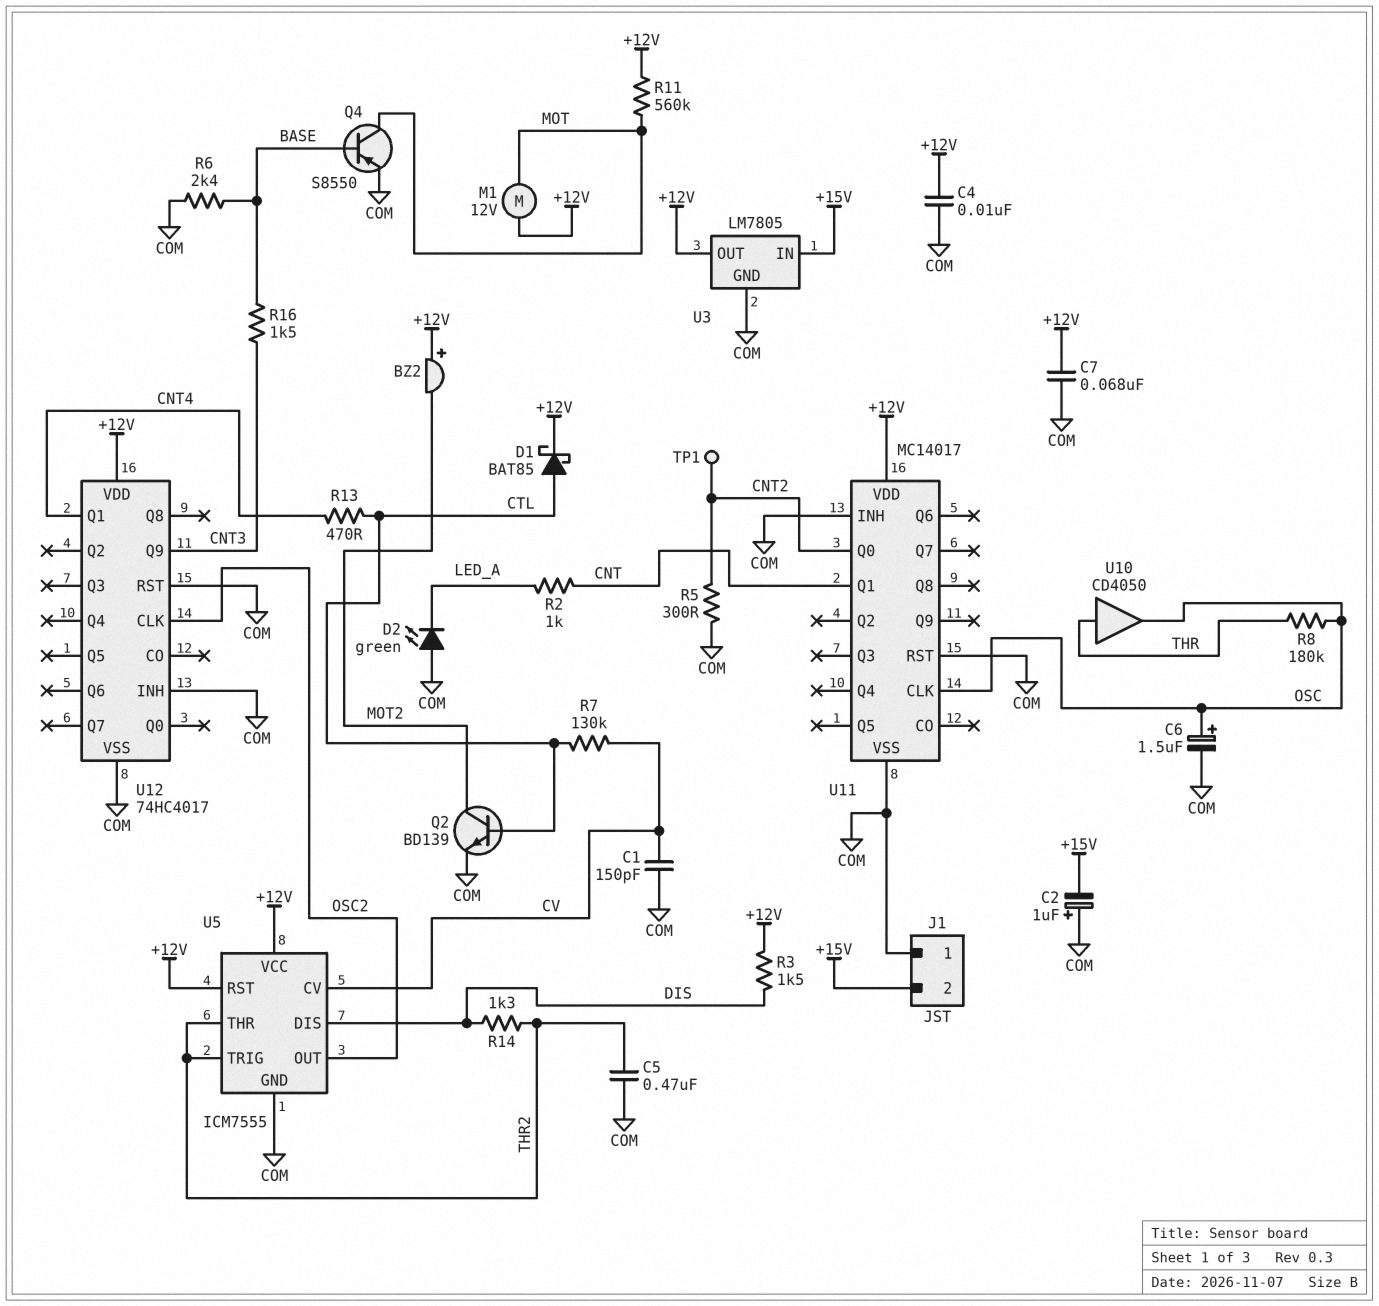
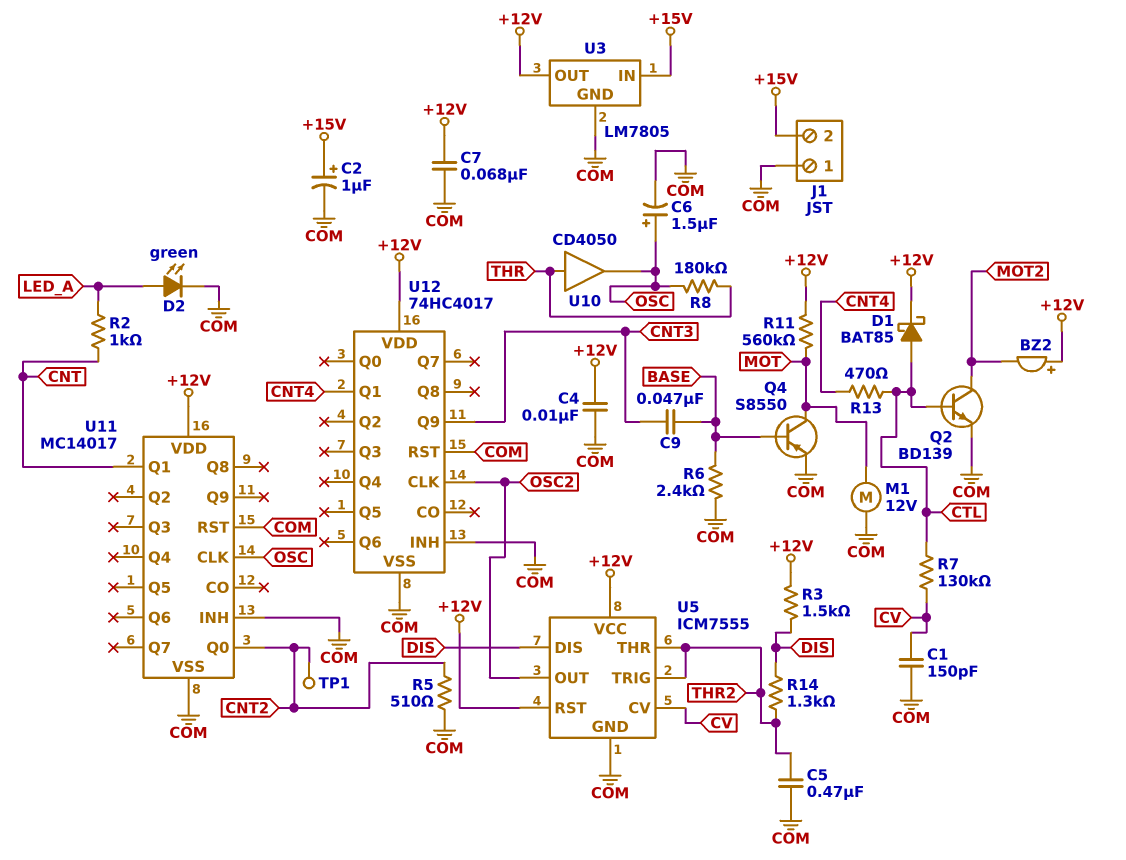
C2: 1uF (plus COM, minus +15V) -> 1uF (plus +15V, minus COM)
C9: none -> 47nF (BASE, CNT3)
D2: LED green (A COM, K LED_A) -> LED green (A LED_A, K COM)
M1: motor 12V (+12V, MOT) -> motor 12V (COM, MOT)
R5: 300 (CNT2, COM) -> 510 (CNT2, COM)
R16: 1.5k (BASE, CNT3) -> none

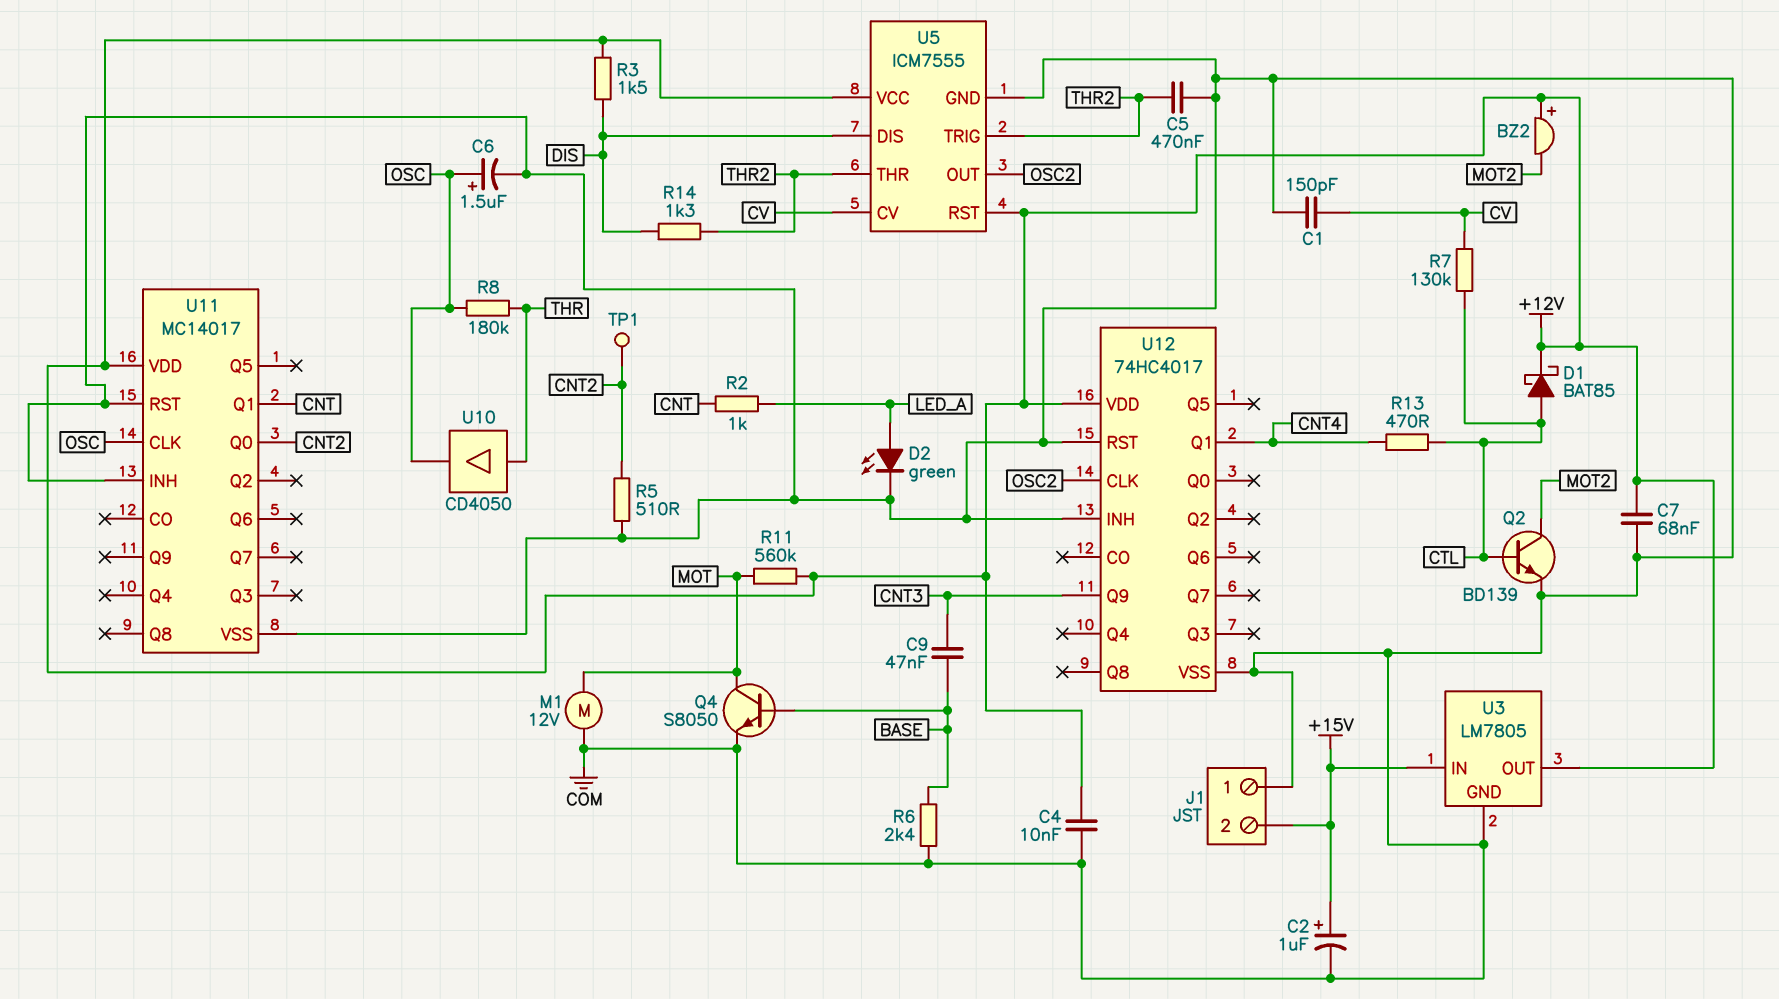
Q4: PNP S8550 (B BASE, C MOT, E COM) -> NPN S8050 (B BASE, C MOT, E COM)

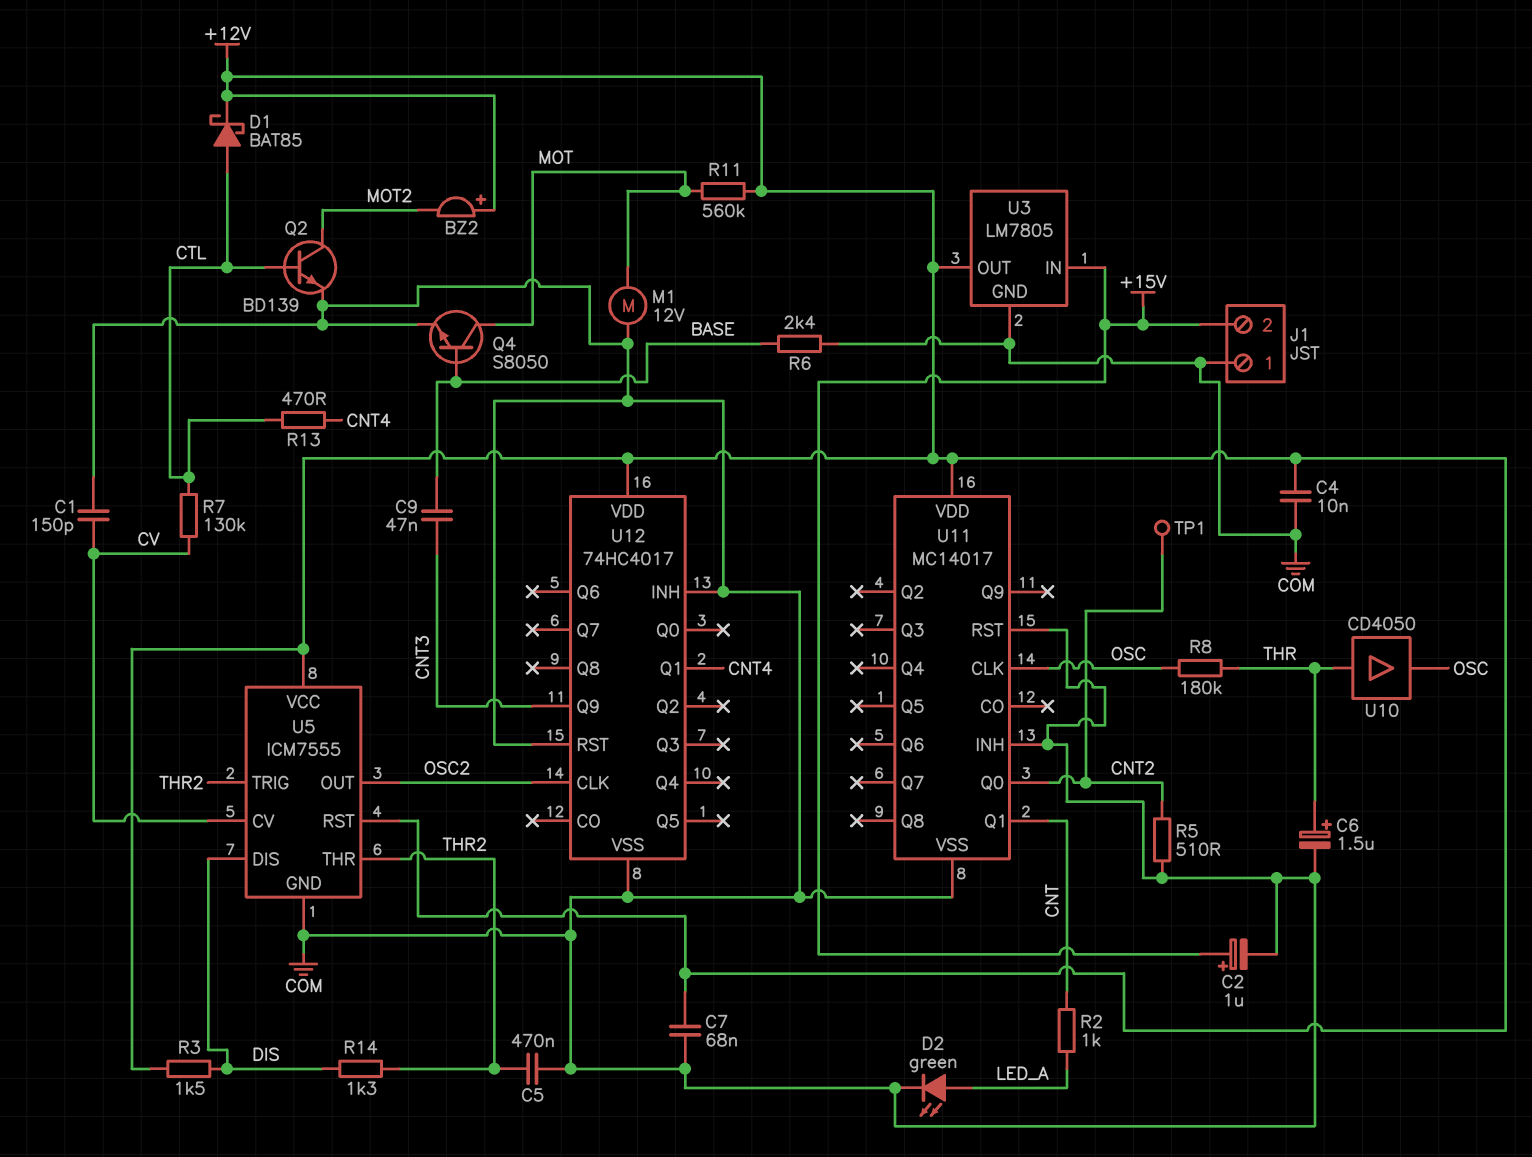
C6: 1.5uF (plus OSC, minus COM) -> 1.5uF (plus THR, minus COM)

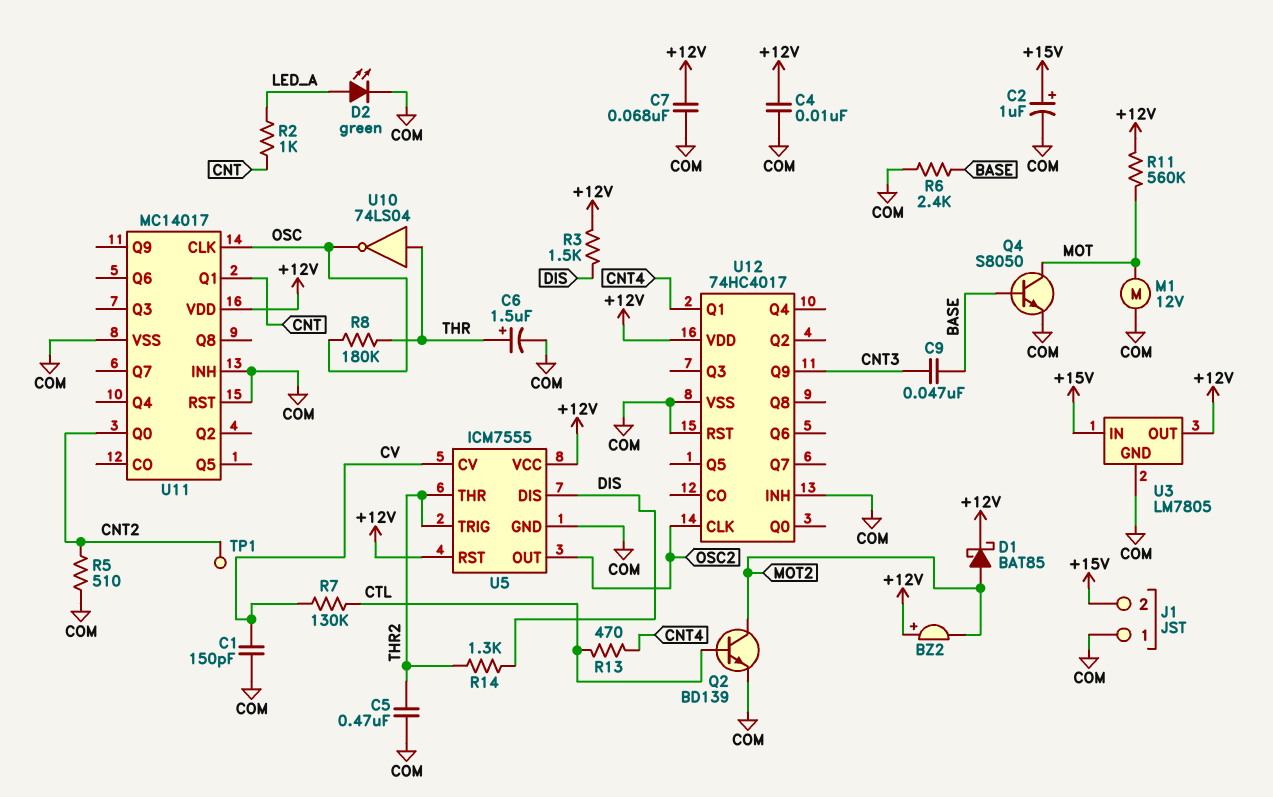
D1: schottky BAT85 (A CTL, K +12V) -> schottky BAT85 (A MOT2, K +12V)
U10: buffer CD4050 (in THR, out OSC) -> NOT 74LS04 (in THR, out OSC)

